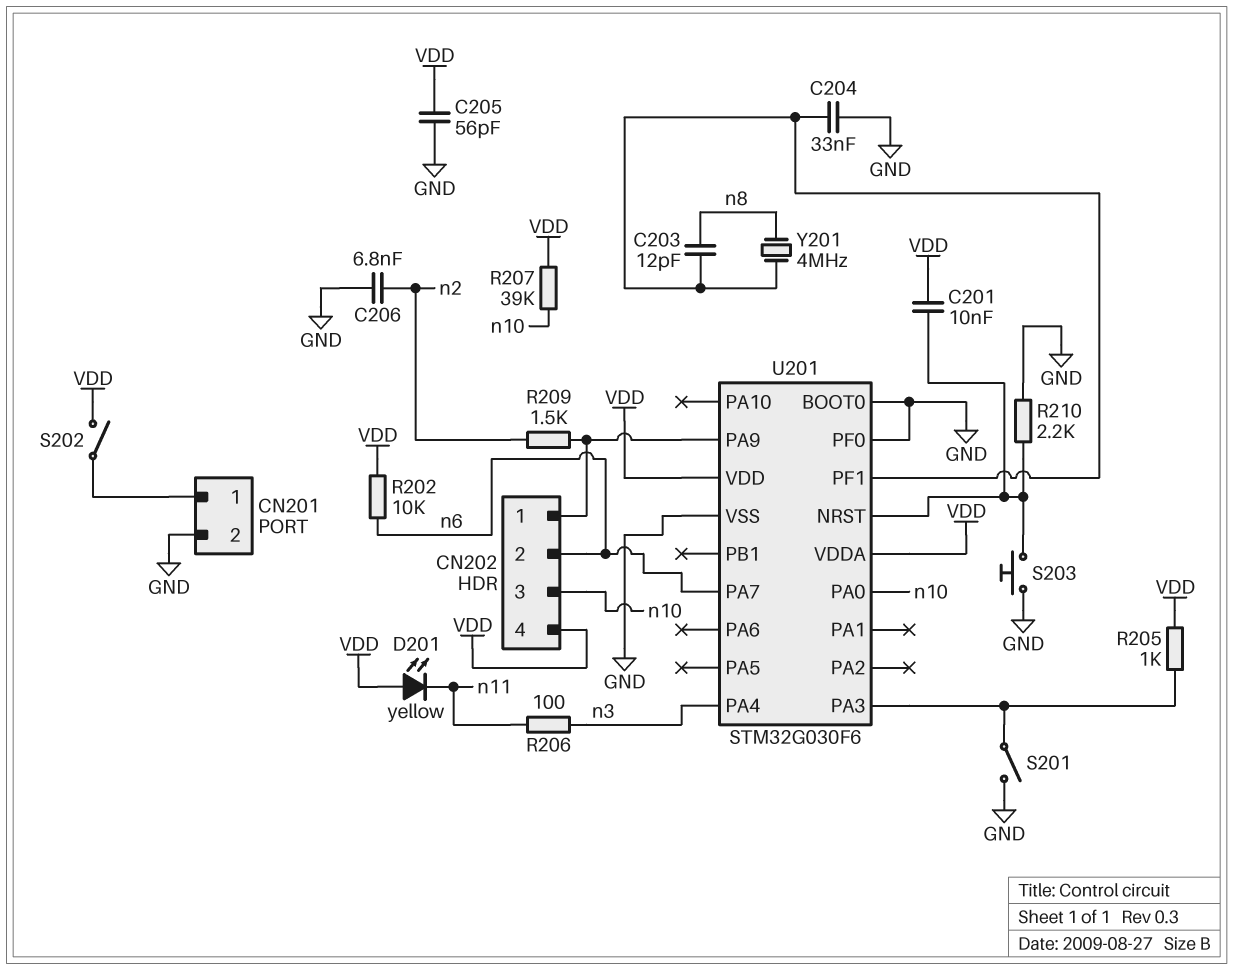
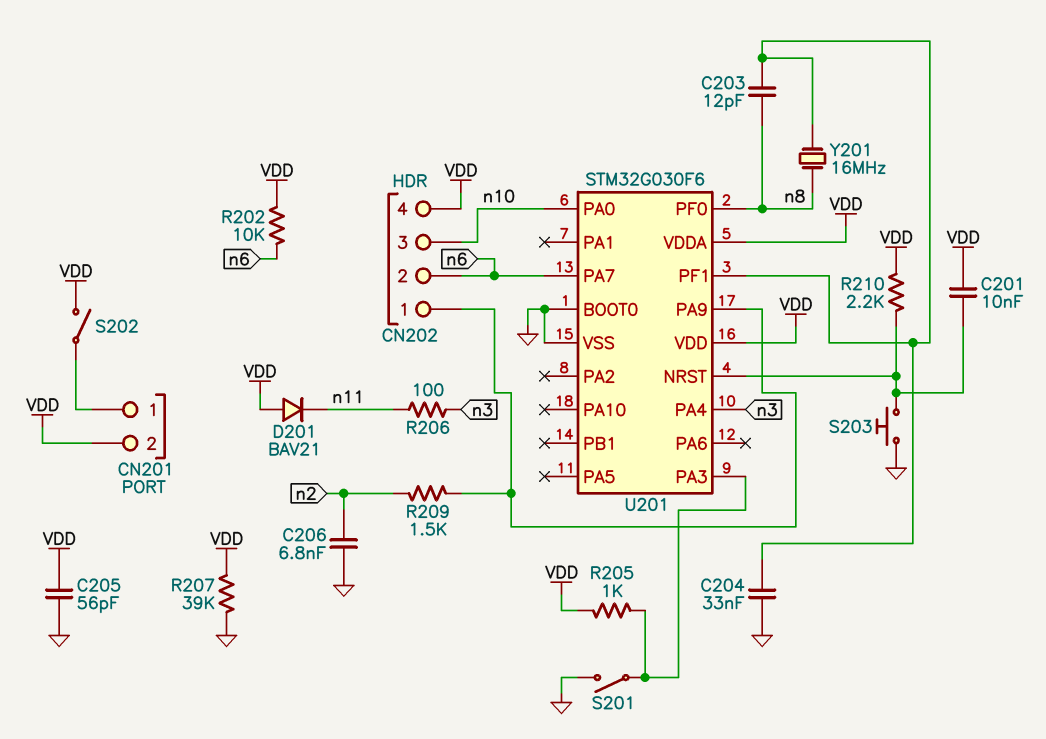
CN201 pin 2: GND -> VDD
D201: LED yellow (A VDD, K n11) -> diode BAV21 (A VDD, K n11)
R207: 39k (VDD, n10) -> 39k (GND, VDD)
R210: 2.2k (GND, U201/NRST) -> 2.2k (U201/NRST, VDD)
U201 pin PF0: GND -> n8
Y201: 4MHz (U201/PF1, n8) -> 16MHz (U201/PF1, n8)

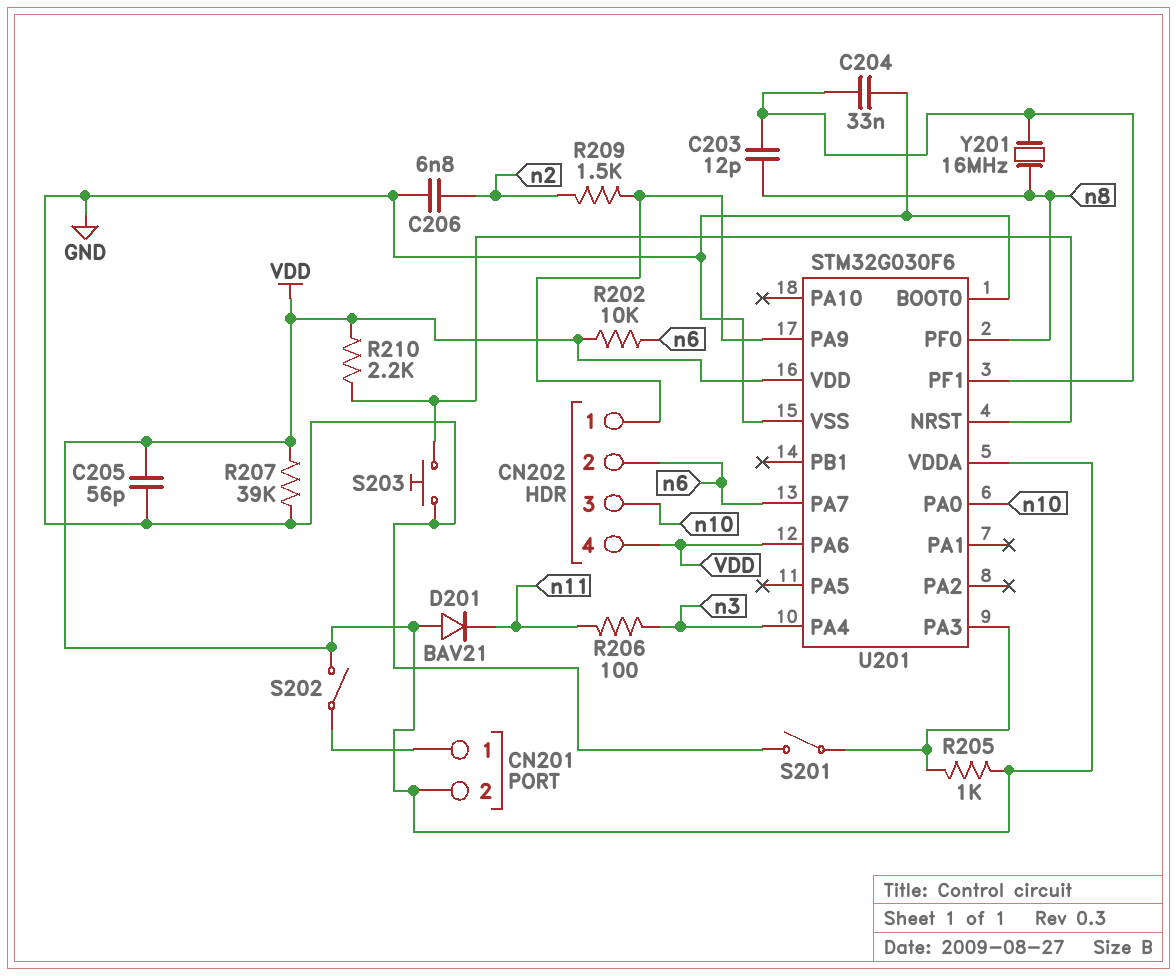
C201: 10nF (U201/NRST, VDD) -> none
U201 pin PA6: none -> VDD

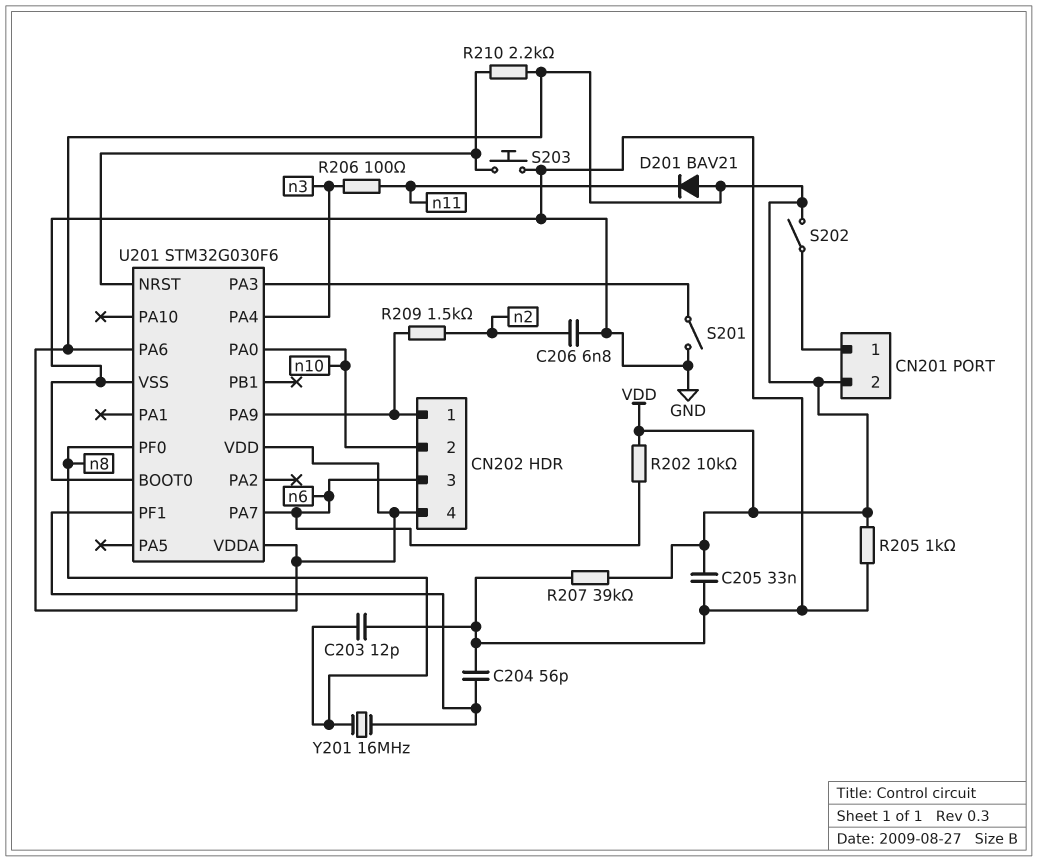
C203: 12pF (U201/PF1, n8) -> 12pF (GND, n8)
C204: 33nF (GND, U201/PF1) -> 56pF (GND, U201/PF1)
C205: 56pF (GND, VDD) -> 33nF (GND, VDD)
CN202 pin 2: n6 -> n10
CN202 pin 3: n10 -> n6
R205: 1k (U201/PA3, VDD) -> 1k (GND, VDD)

